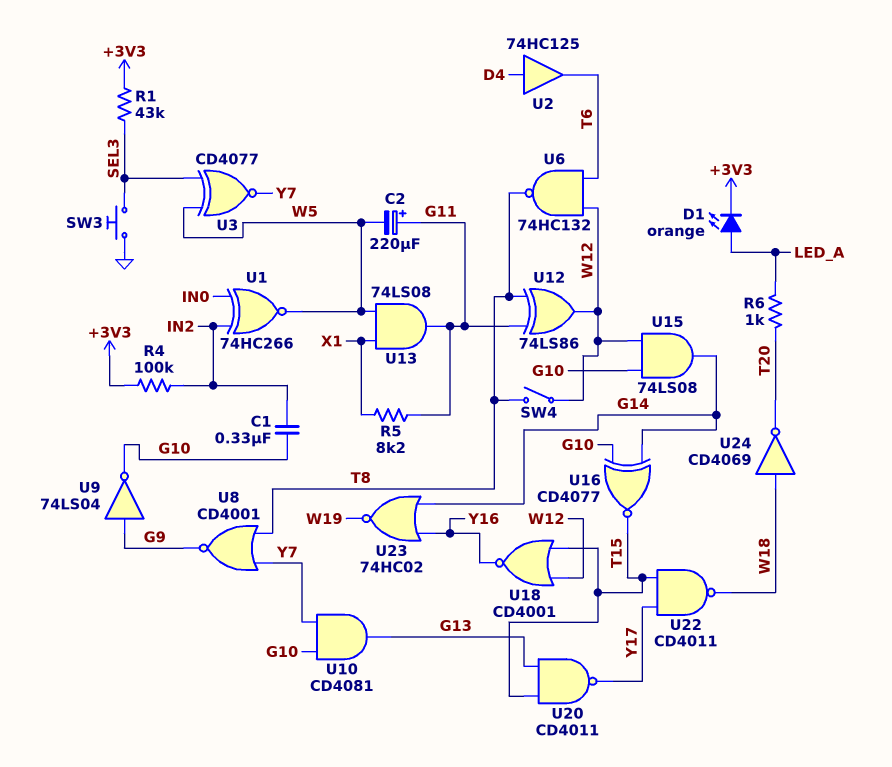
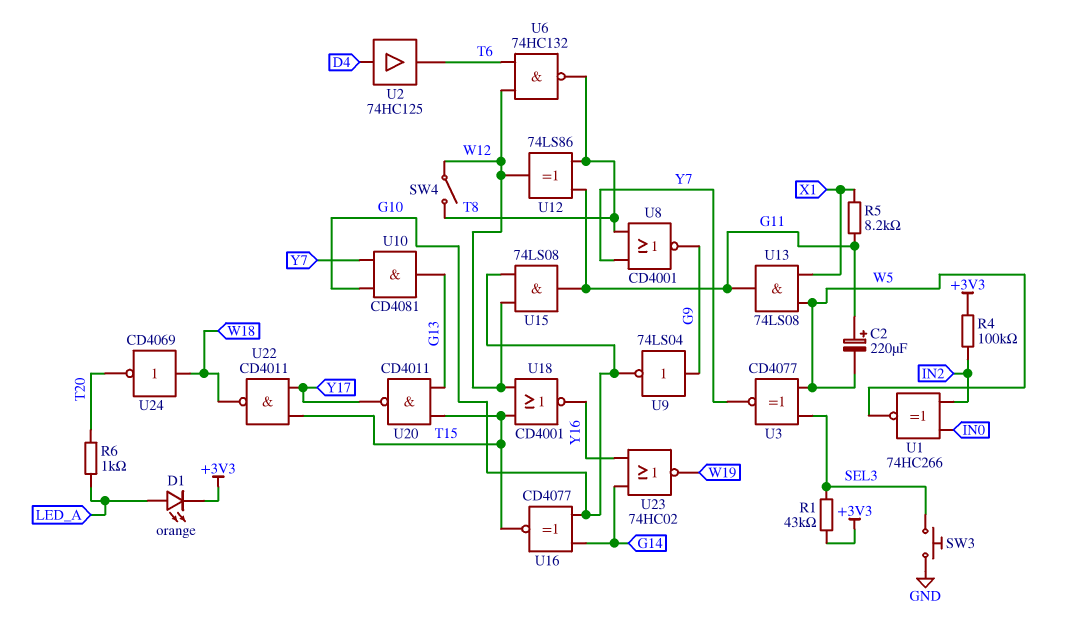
C1: 330nF (G10, IN2) -> none
U15: AND 74LS08 (in G10, in W12, out G14) -> AND 74LS08 (in G10, in W12, out G11)

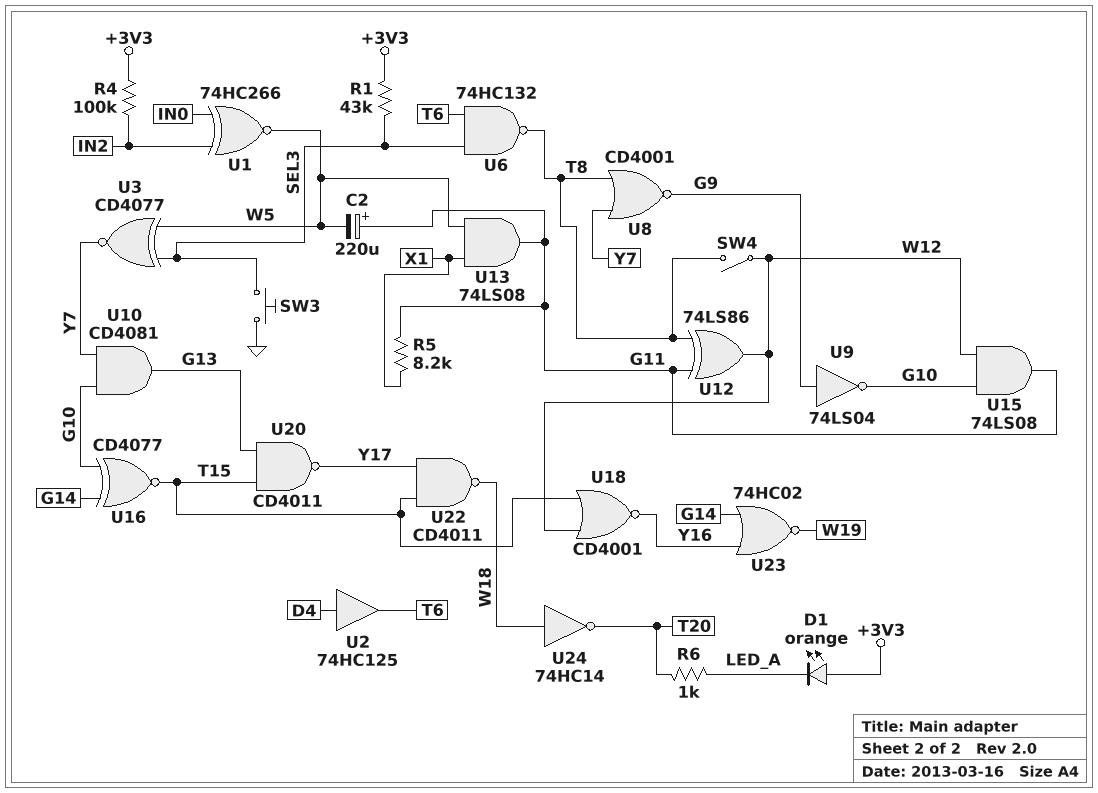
D1: LED orange (A LED_A, K +3V3) -> LED orange (A +3V3, K LED_A)
U6: NAND 74HC132 (in T6, in W12, out T8) -> NAND 74HC132 (in SEL3, in T6, out T8)
U24: NOT CD4069 (in W18, out T20) -> NOT 74HC14 (in W18, out T20)

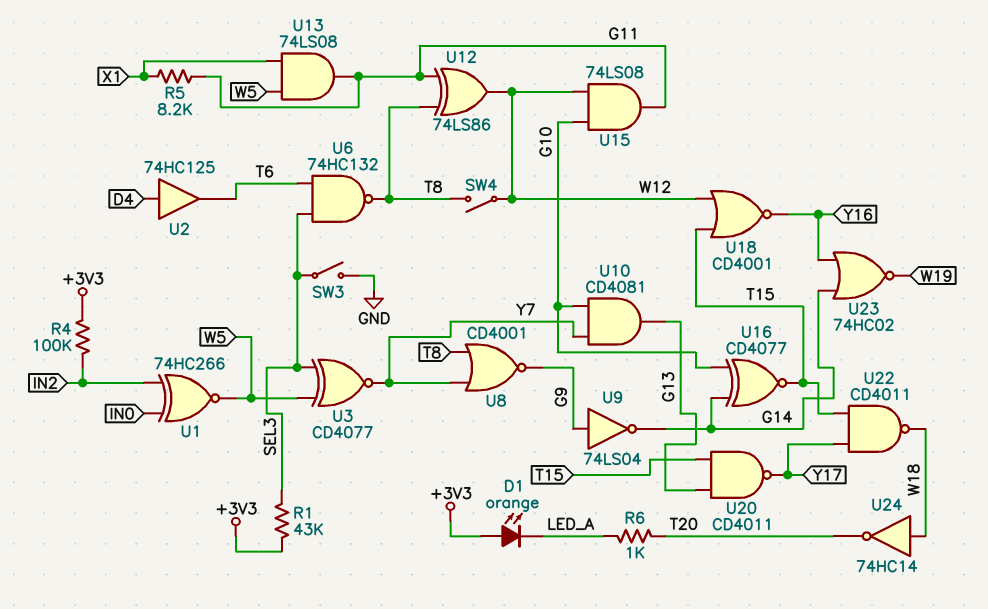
C2: 220uF (plus G11, minus W5) -> none
SW3: button (GND, SEL3) -> switch (GND, SEL3)
U9: NOT 74LS04 (in G9, out G10) -> NOT 74LS04 (in G9, out G14)

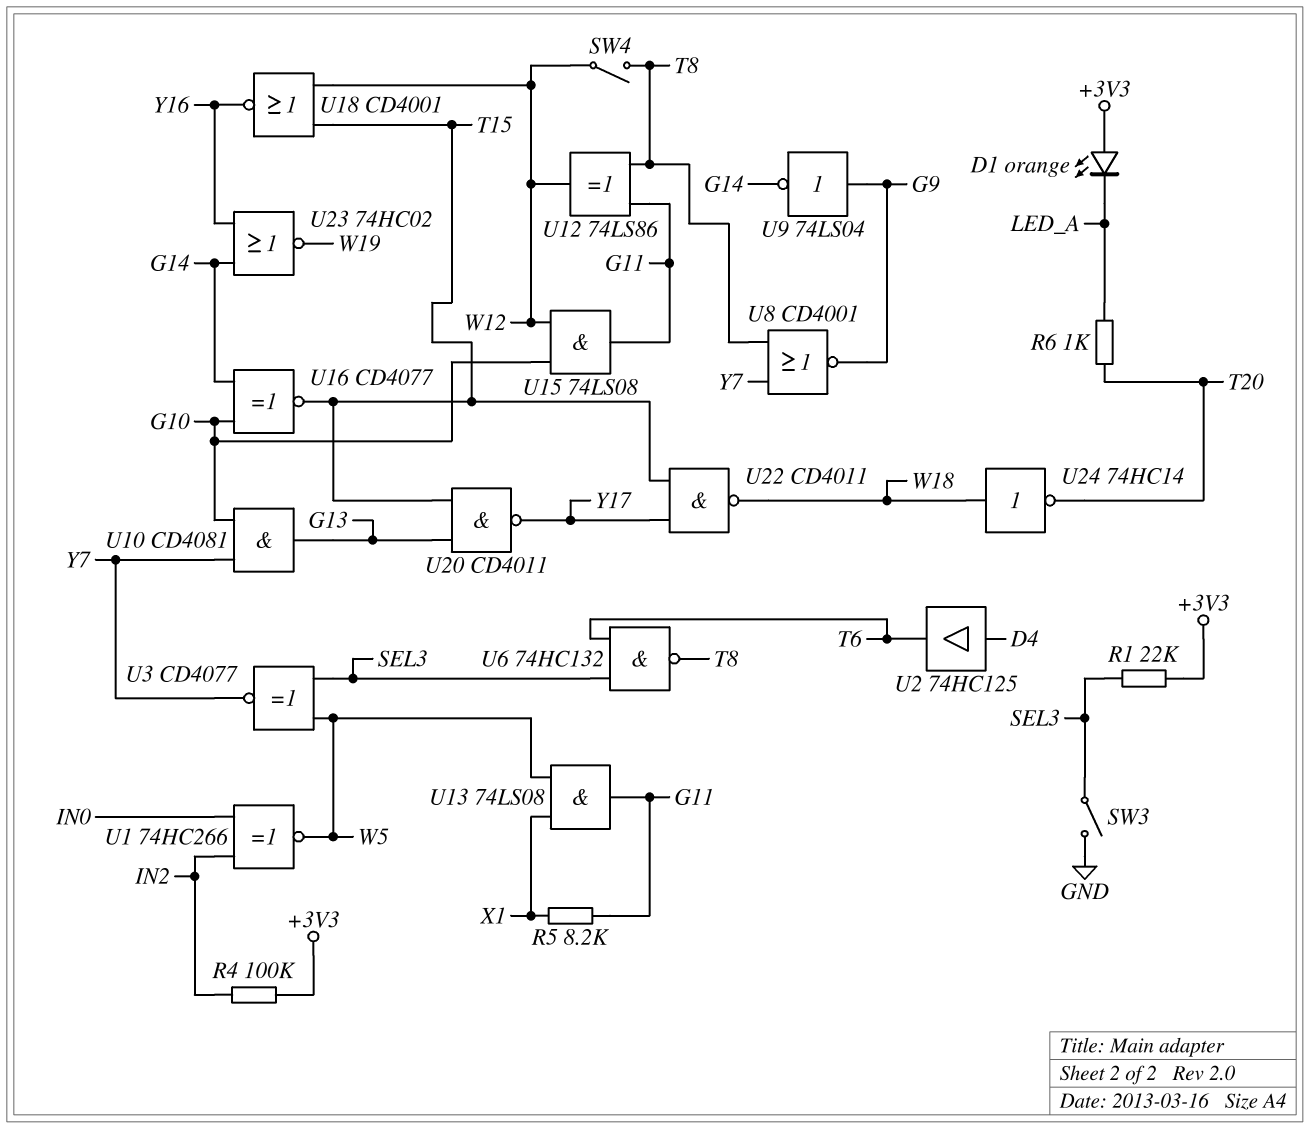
R1: 43k (+3V3, SEL3) -> 22k (+3V3, SEL3)

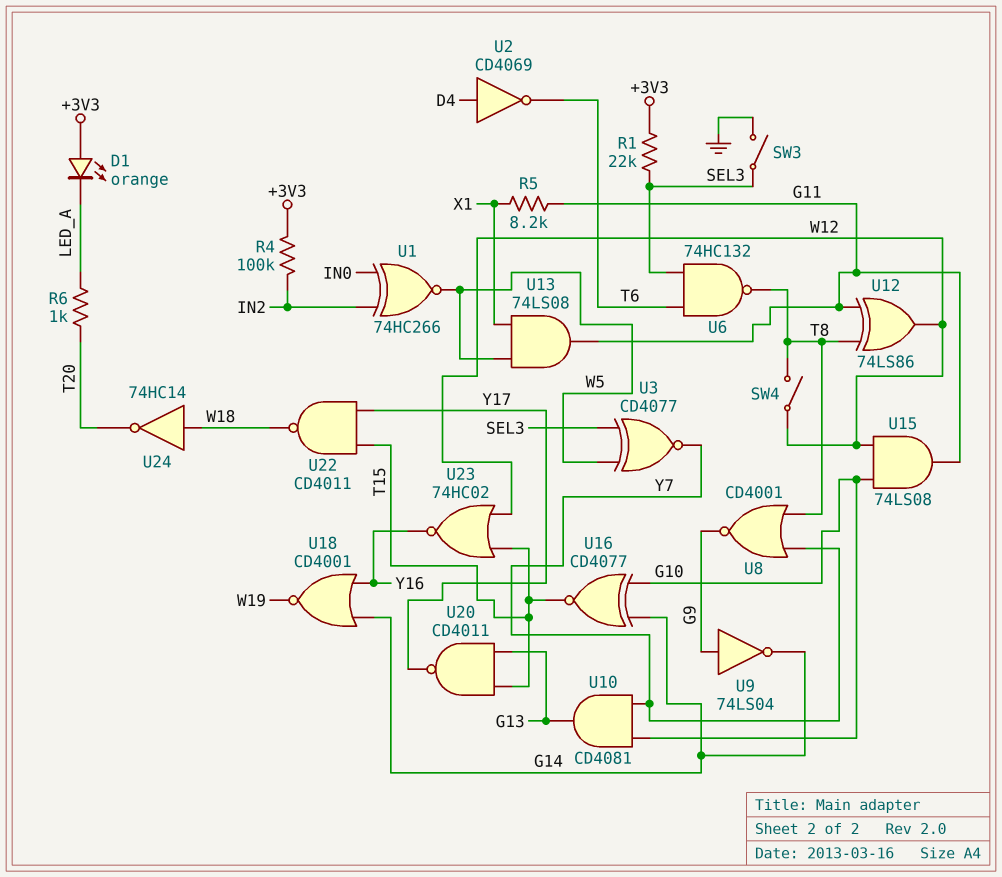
U2: buffer 74HC125 (in D4, out T6) -> NOT CD4069 (in D4, out T6)
U18: NOR CD4001 (in T15, in W12, out Y16) -> NOR CD4001 (in G14, in Y16, out W19)
U23: NOR 74HC02 (in G14, in Y16, out W19) -> NOR 74HC02 (in T15, in W12, out Y16)

